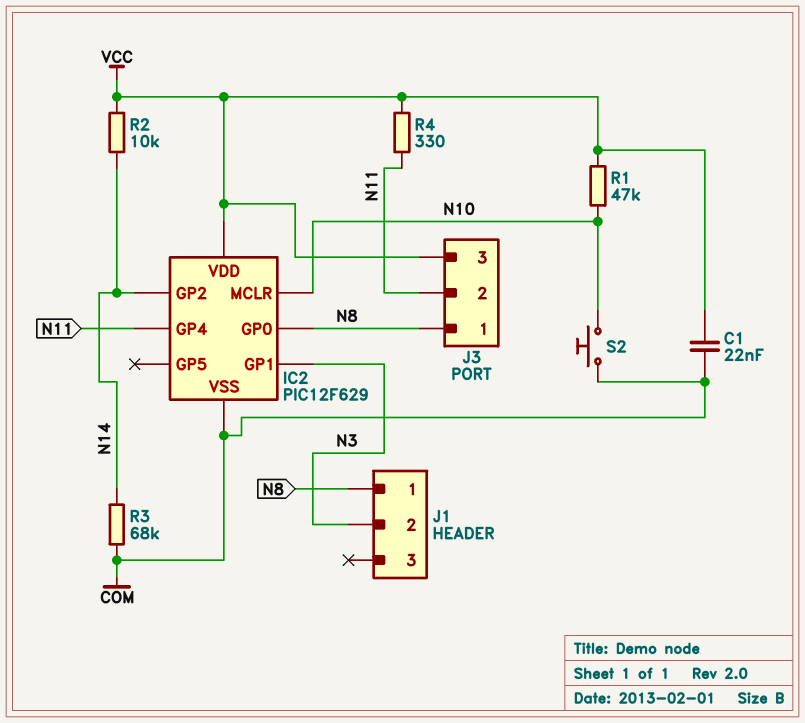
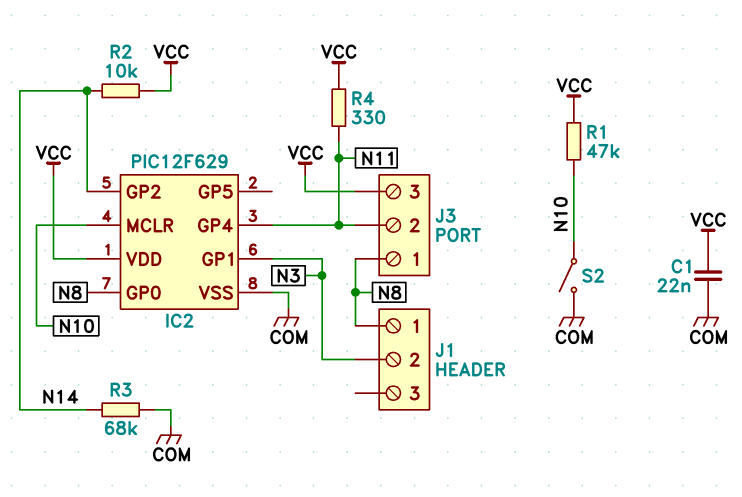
S2: button (COM, N10) -> switch (COM, N10)

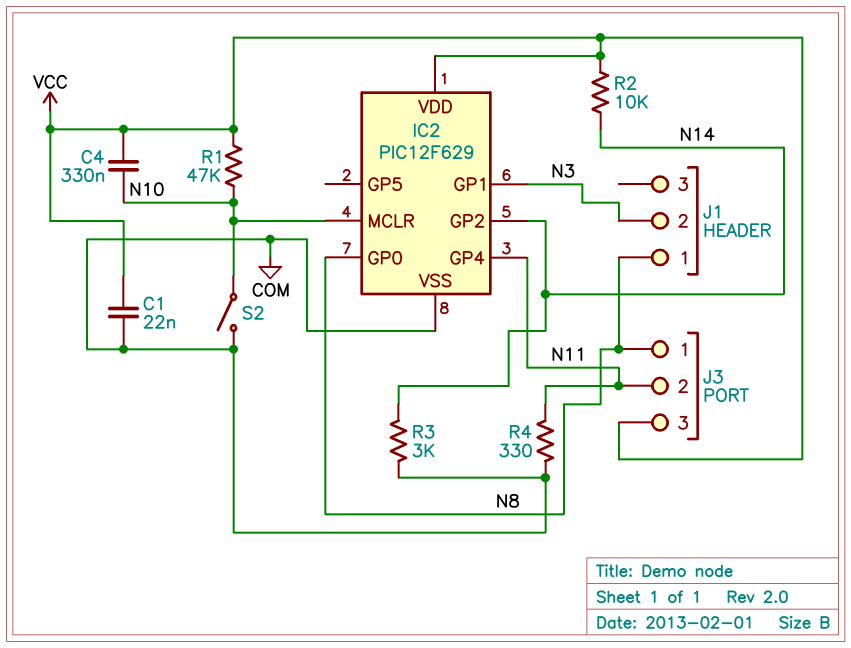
C4: none -> 330nF (N10, VCC)
R3: 68k (COM, N14) -> 3k (COM, N14)
R4: 330 (N11, VCC) -> 330 (COM, N11)

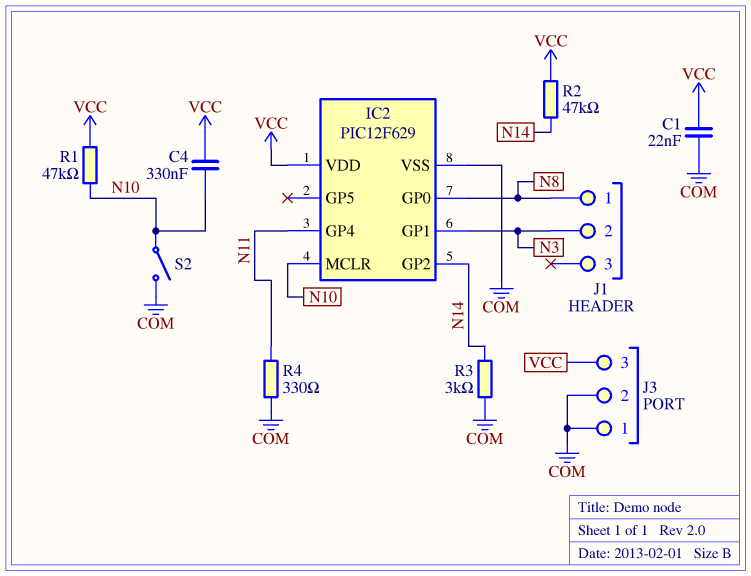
J3 pin 1: N8 -> COM
J3 pin 2: N11 -> COM
R2: 10k (N14, VCC) -> 47k (N14, VCC)

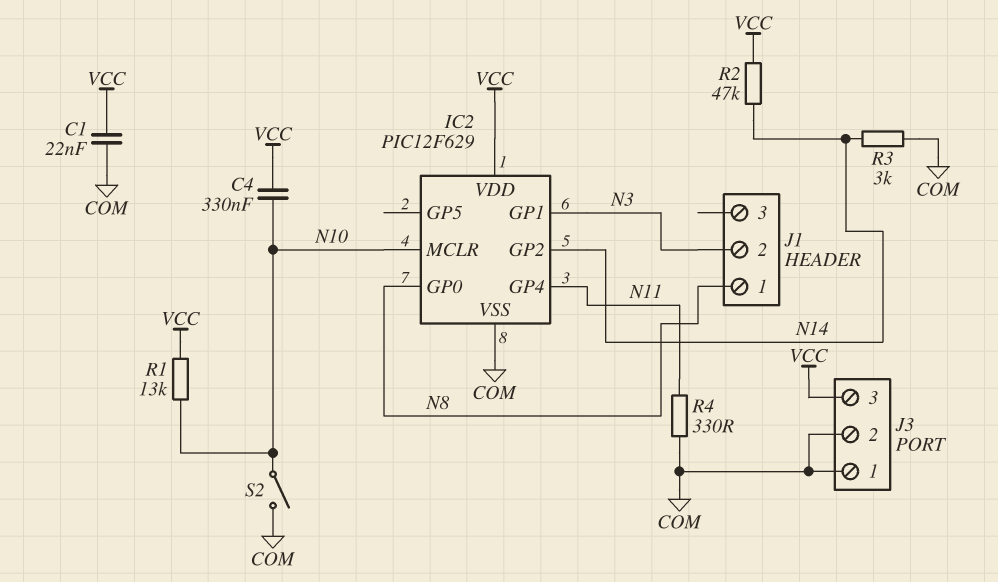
R1: 47k (N10, VCC) -> 13k (N10, VCC)

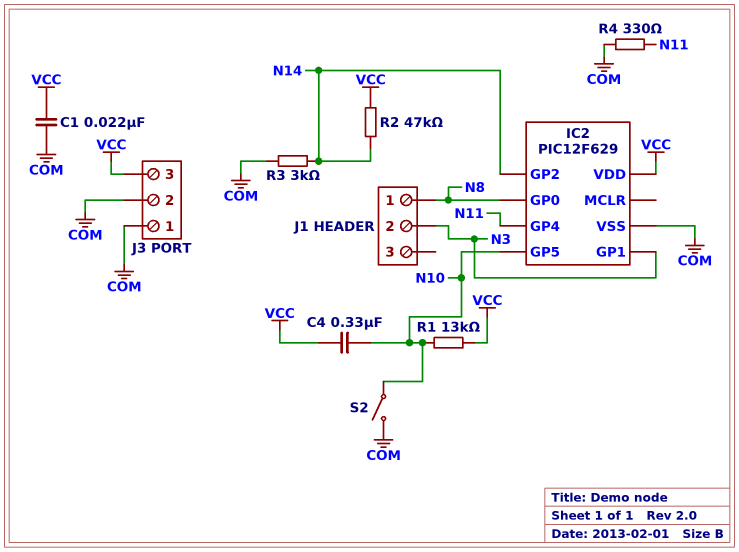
IC2 pin GP5: none -> N10
IC2 pin MCLR: N10 -> none

